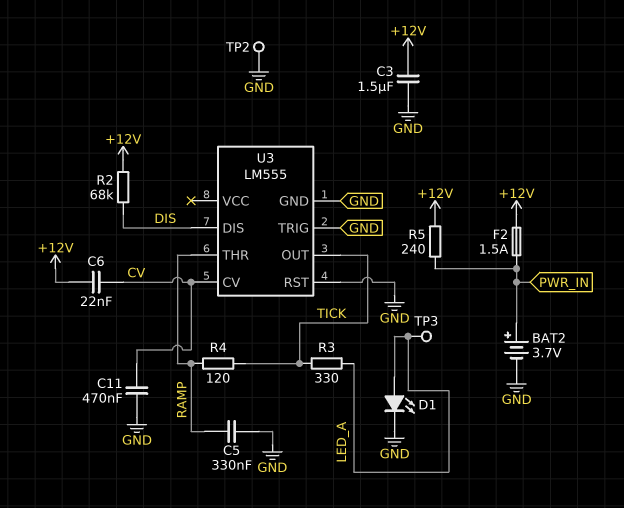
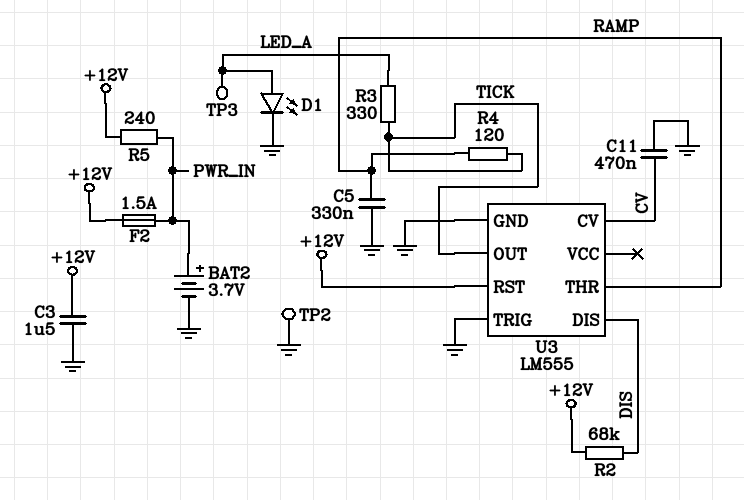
C6: 22nF (+12V, CV) -> none
U3 pin RST: GND -> +12V

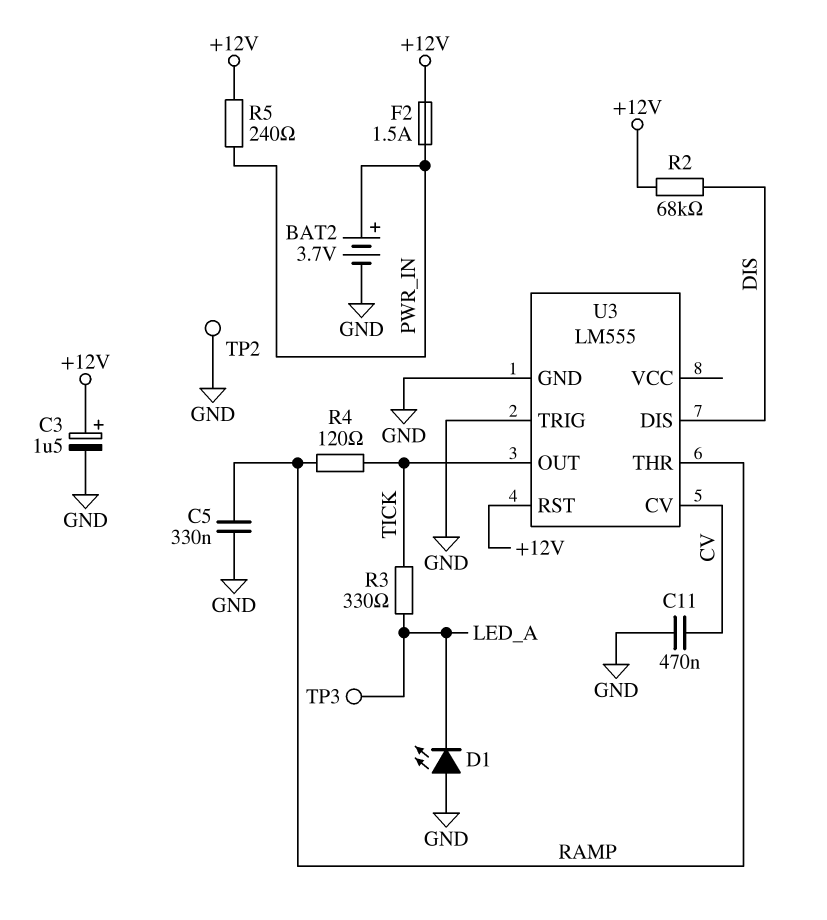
C3: 1.5uF (+12V, GND) -> 1.5uF (plus +12V, minus GND)
D1: LED (A LED_A, K GND) -> LED (A GND, K LED_A)

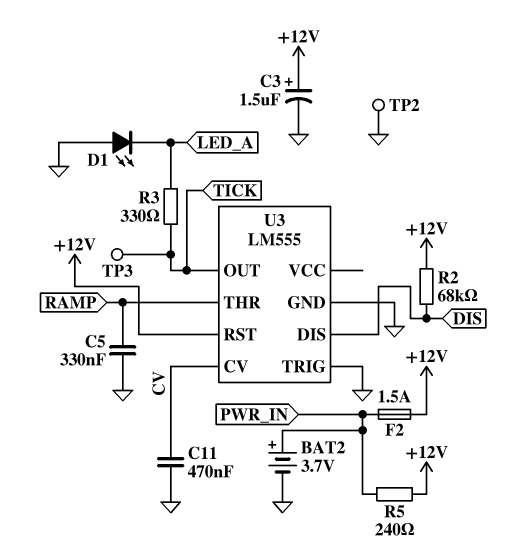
R4: 120 (RAMP, TICK) -> none
TP3: test point (LED_A) -> test point (TICK)

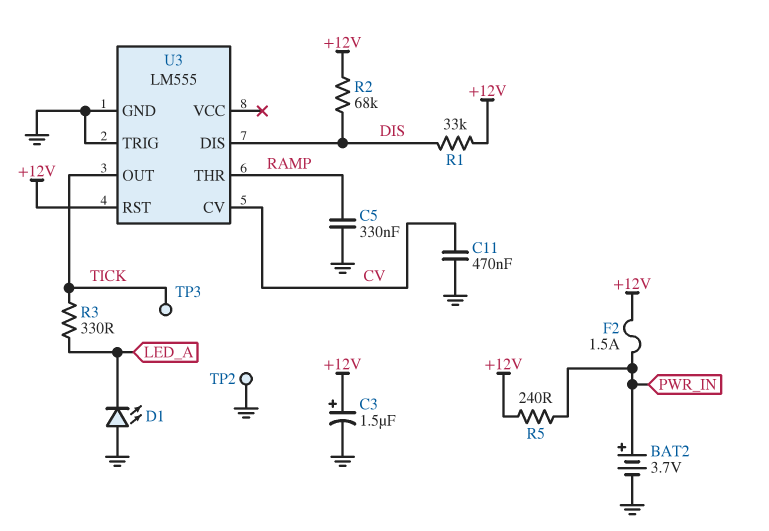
R1: none -> 33k (+12V, DIS)

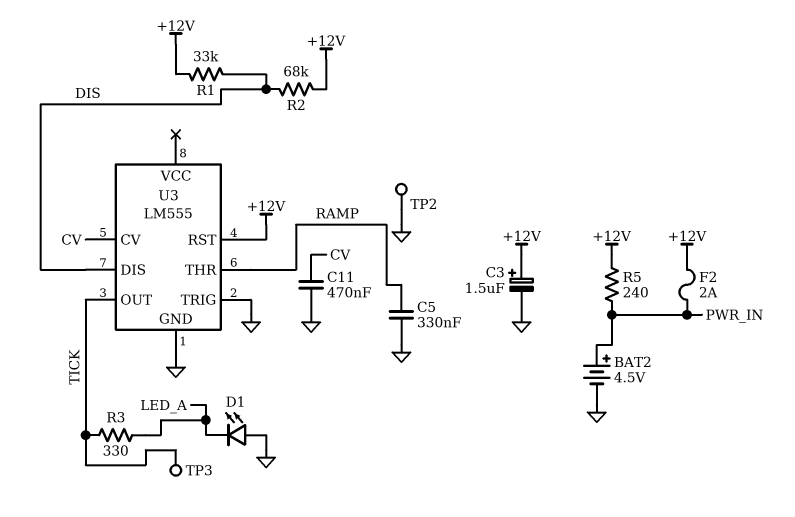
BAT2: 3.7V (plus PWR_IN, minus GND) -> 4.5V (plus PWR_IN, minus GND)
F2: 1.5A (+12V, PWR_IN) -> 2A (+12V, PWR_IN)

